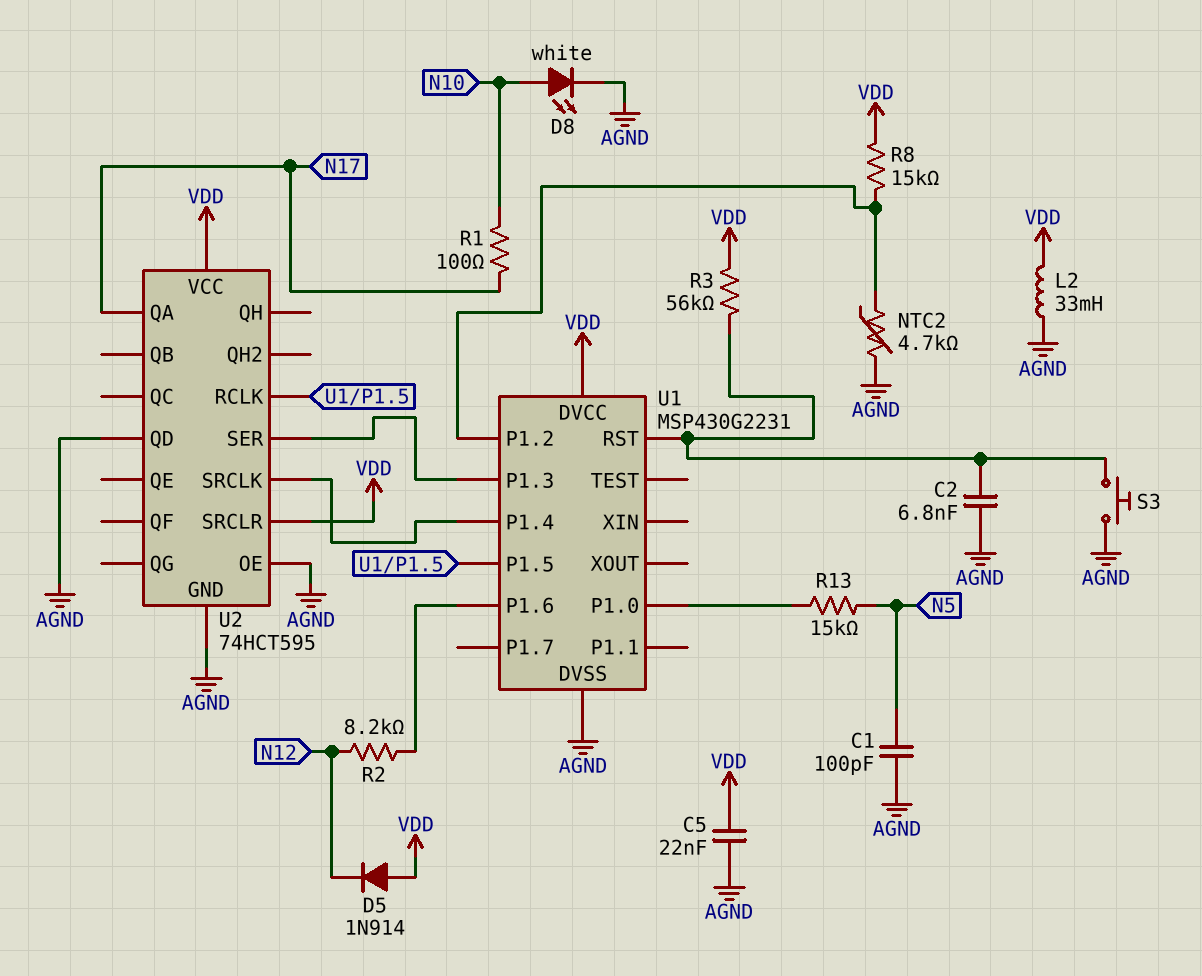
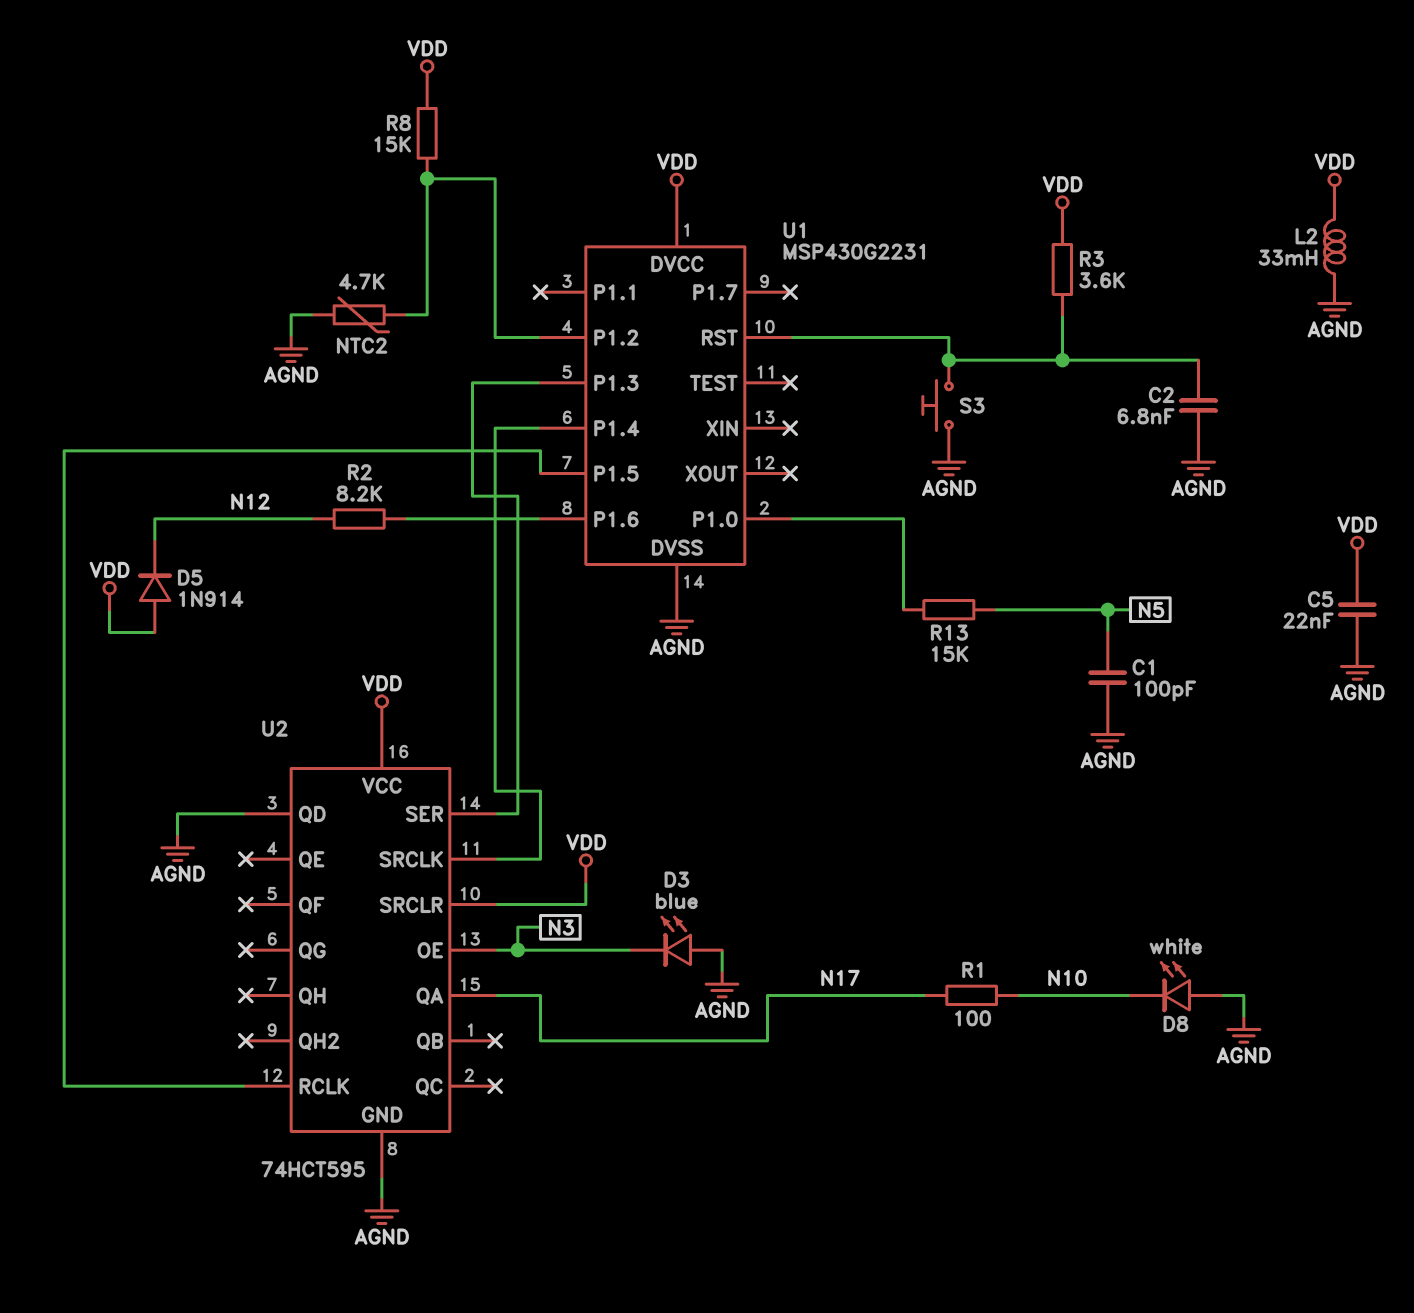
D3: none -> LED blue (A AGND, K N3)
D8: LED white (A N10, K AGND) -> LED white (A AGND, K N10)
R3: 56k (U1/RST, VDD) -> 3.6k (U1/RST, VDD)
U2 pin OE: AGND -> N3

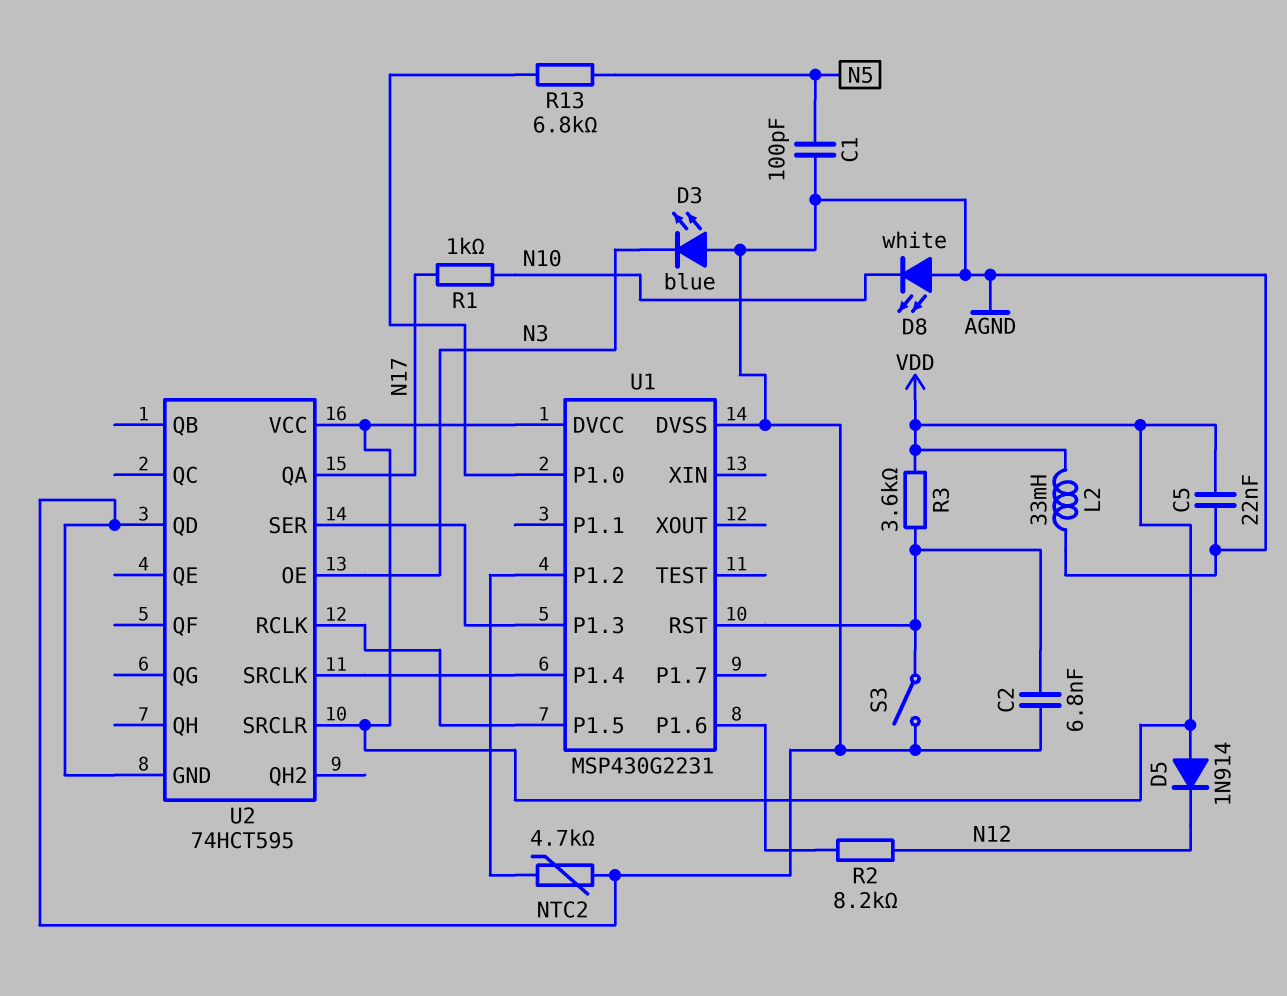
R1: 100 (N10, N17) -> 1k (N10, N17)
R8: 15k (U1/P1.2, VDD) -> none
R13: 15k (N5, U1/P1.0) -> 6.8k (N5, U1/P1.0)
S3: button (AGND, U1/RST) -> switch (AGND, U1/RST)

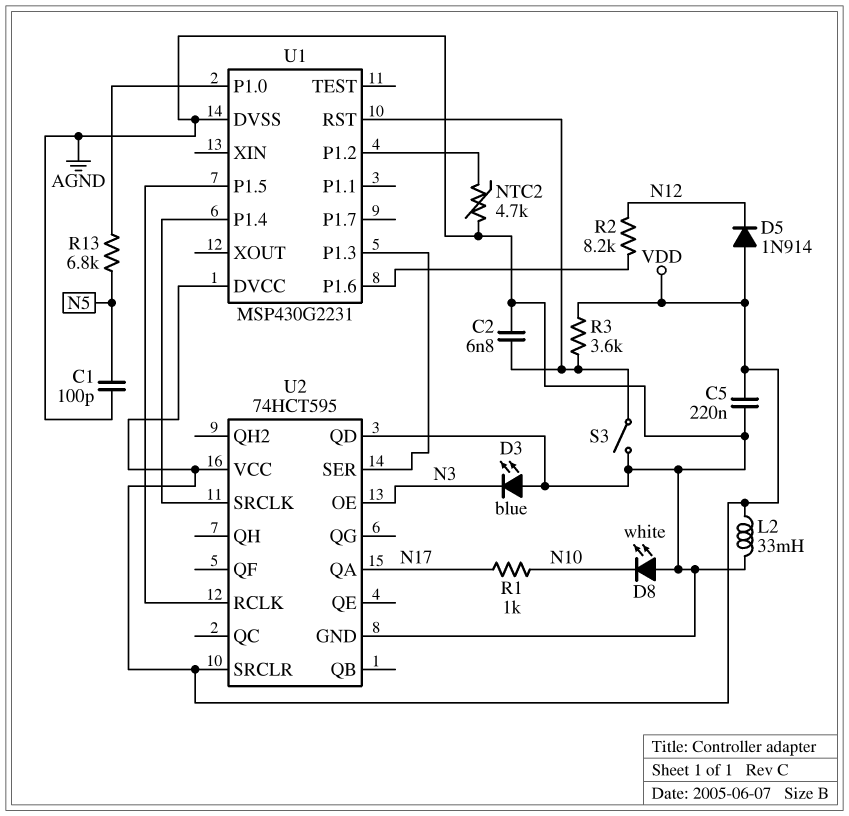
C5: 22nF (AGND, VDD) -> 220nF (AGND, VDD)

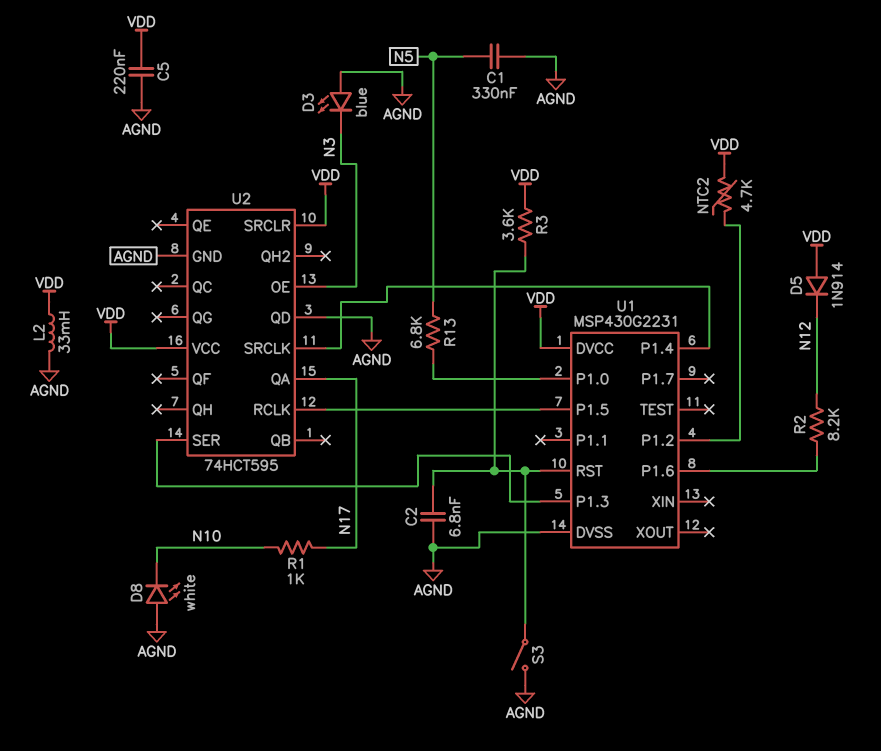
C1: 100pF (AGND, N5) -> 330nF (AGND, N5)
NTC2: 4.7k (AGND, U1/P1.2) -> 4.7k (U1/P1.2, VDD)

